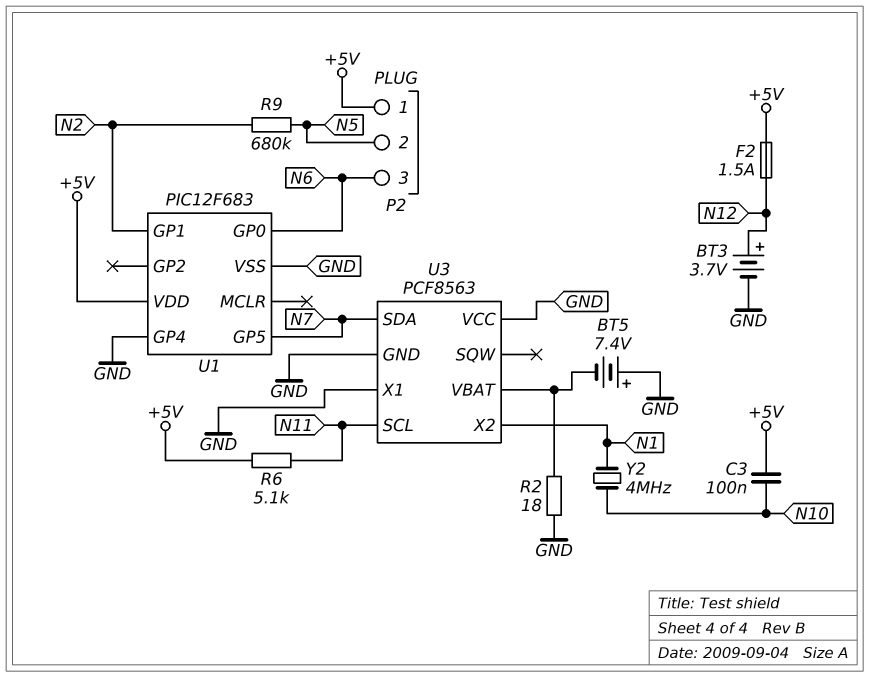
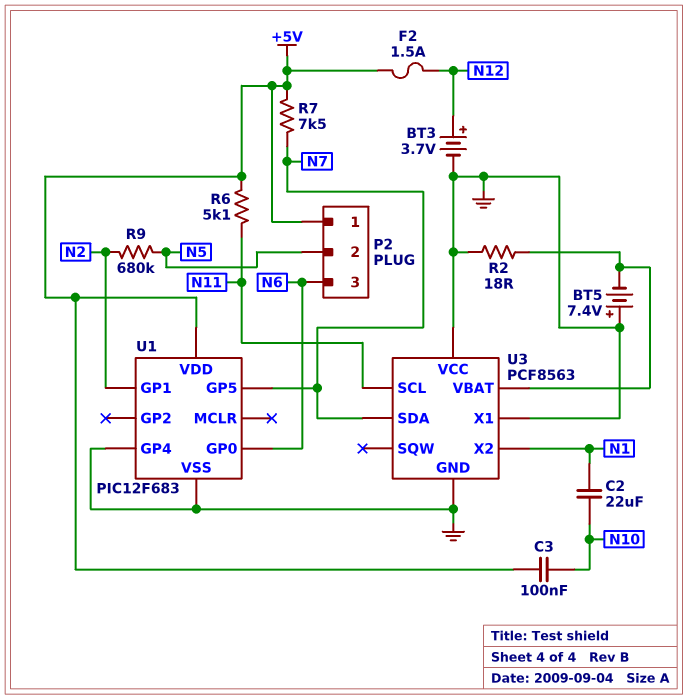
C2: none -> 22uF (N1, N10)
R7: none -> 7.5k (+5V, N7)
Y2: 4MHz (N1, N10) -> none

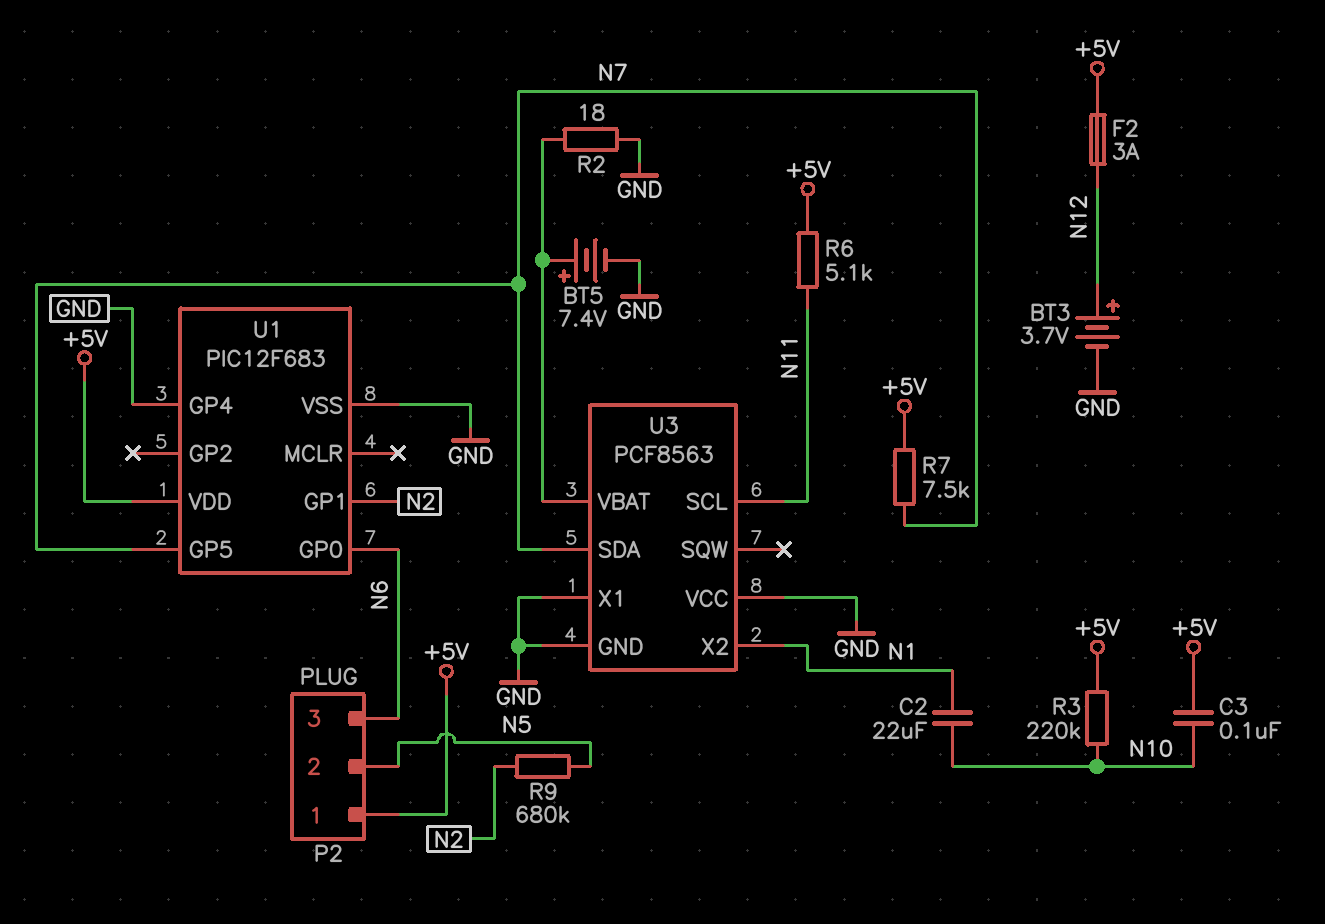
BT5: 7.4V (plus GND, minus U3/VBAT) -> 7.4V (plus U3/VBAT, minus GND)
F2: 1.5A (+5V, N12) -> 3A (+5V, N12)
R3: none -> 220k (+5V, N10)

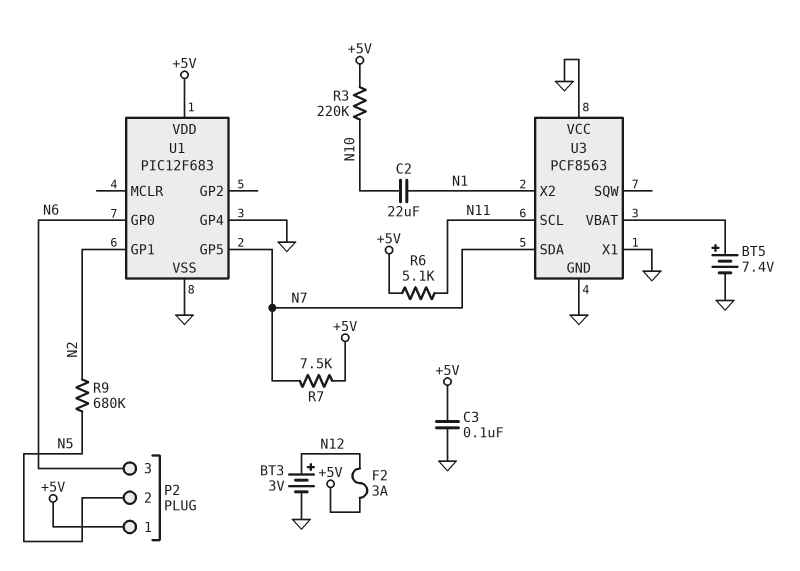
BT3: 3.7V (plus N12, minus GND) -> 3V (plus N12, minus GND)
C3: 100nF (+5V, N10) -> 100nF (+5V, GND)
R2: 18 (GND, U3/VBAT) -> none

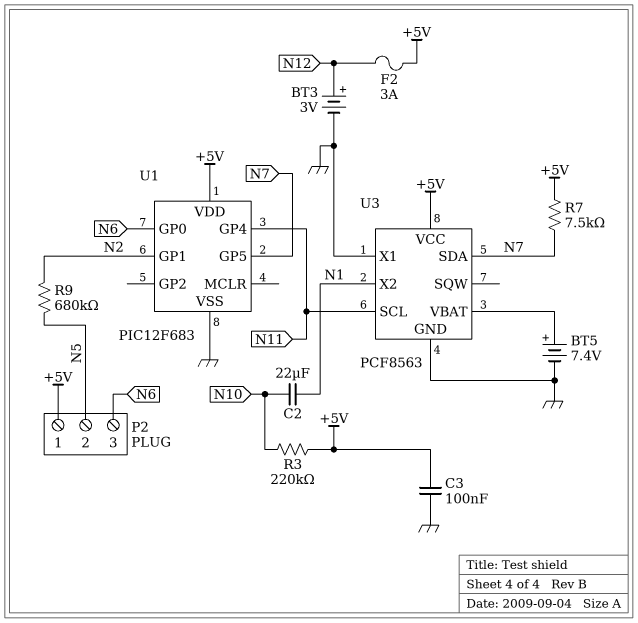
R6: 5.1k (+5V, N11) -> none
U1 pin GP4: GND -> N11
U3 pin VCC: GND -> +5V

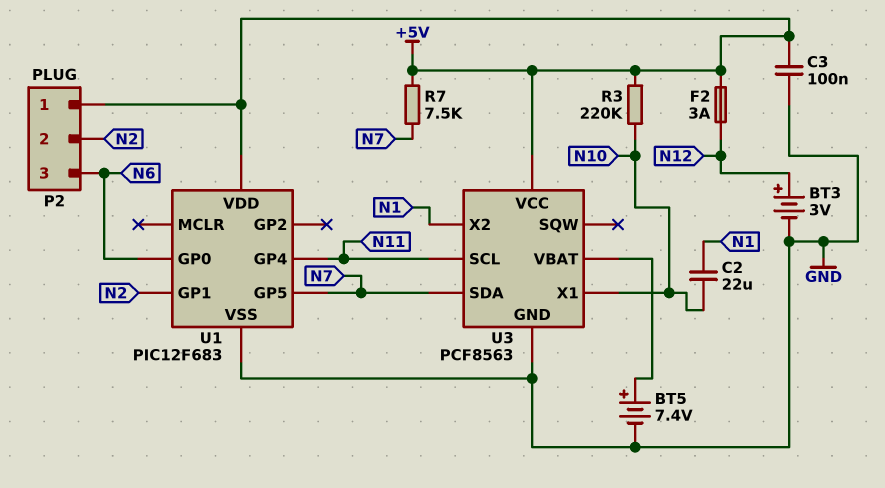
P2 pin 2: N5 -> N2
R9: 680k (N2, N5) -> none
U3 pin X1: GND -> N10

